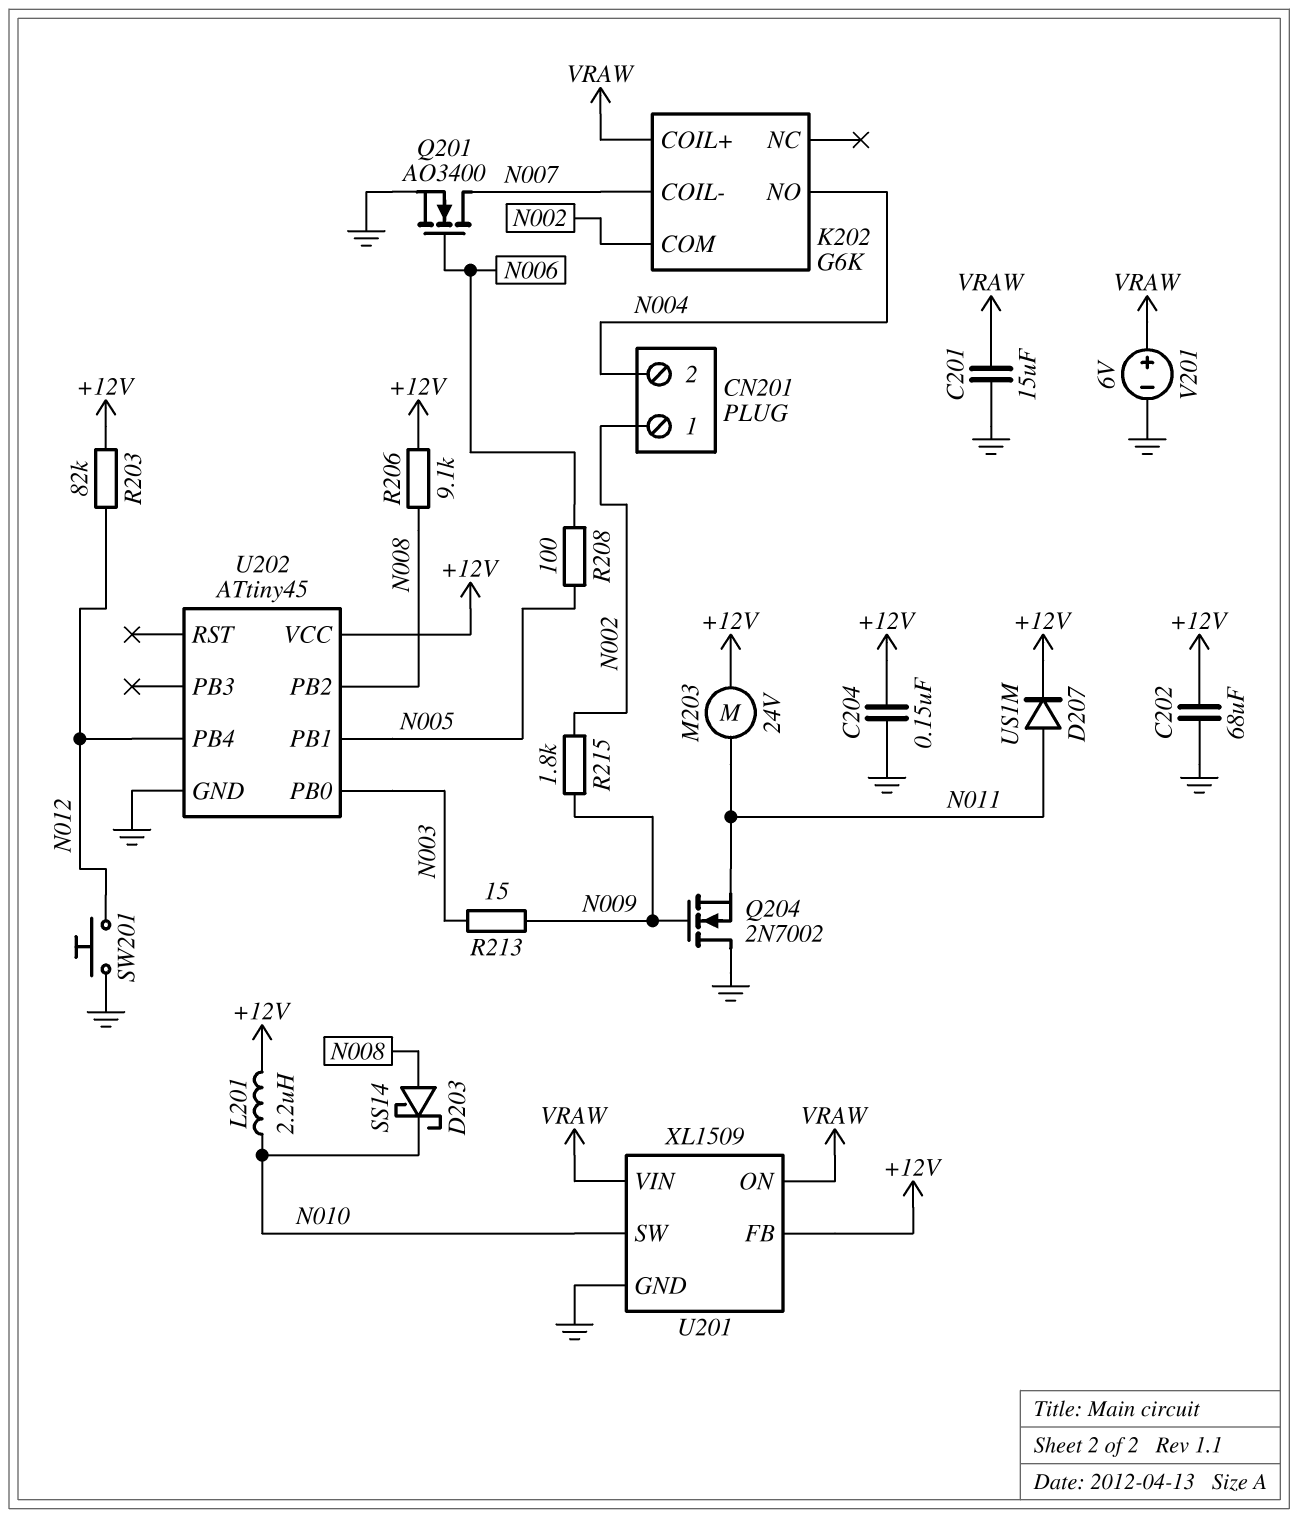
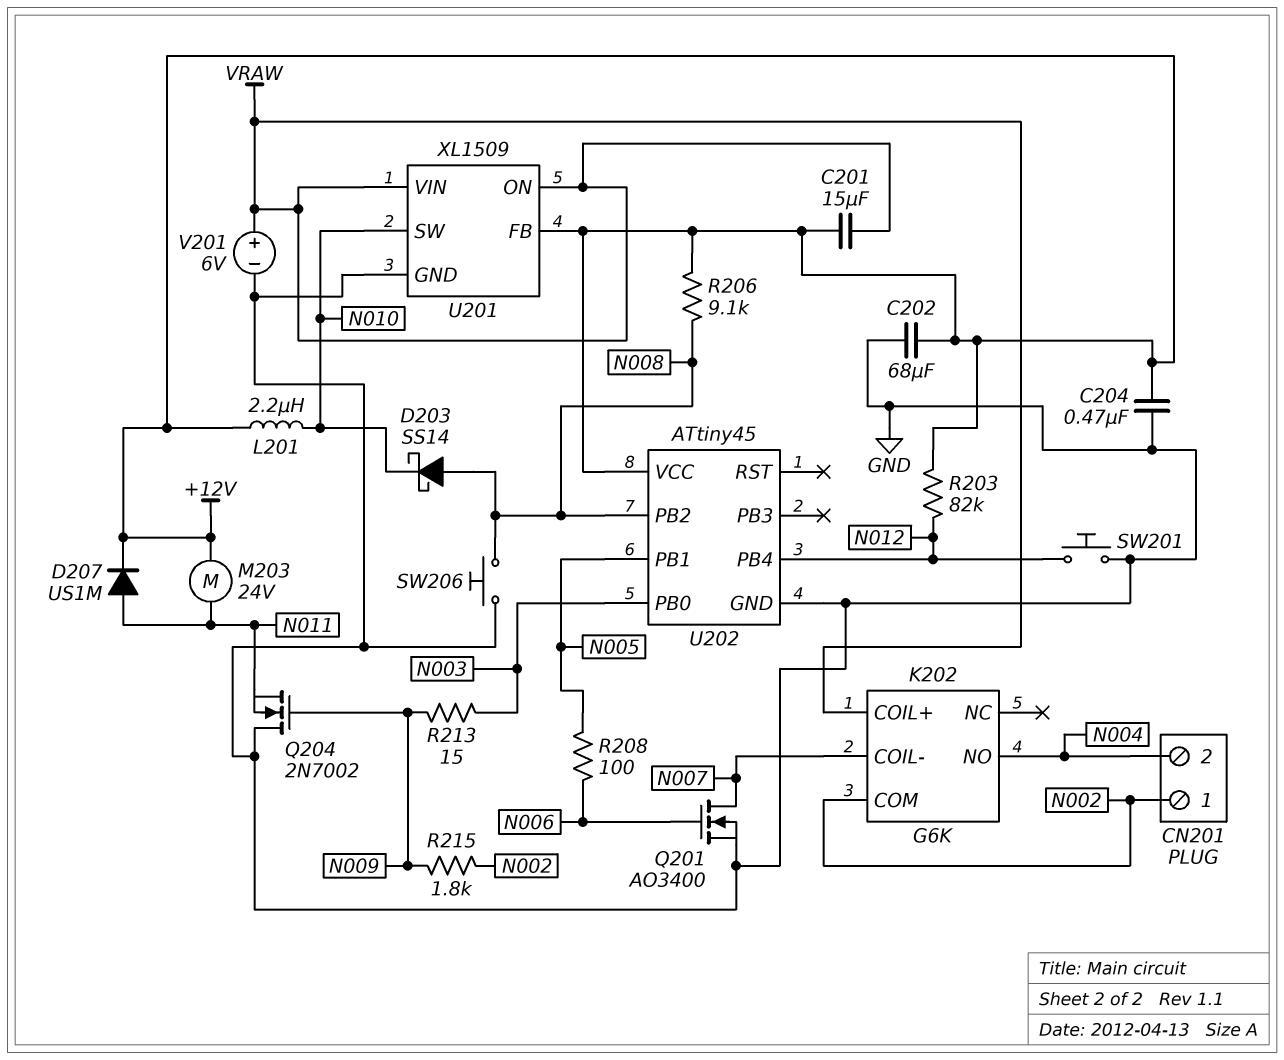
C201: 15uF (GND, VRAW) -> 15uF (+12V, VRAW)
C204: 150nF (+12V, GND) -> 470nF (+12V, GND)
SW206: none -> button (GND, N008)

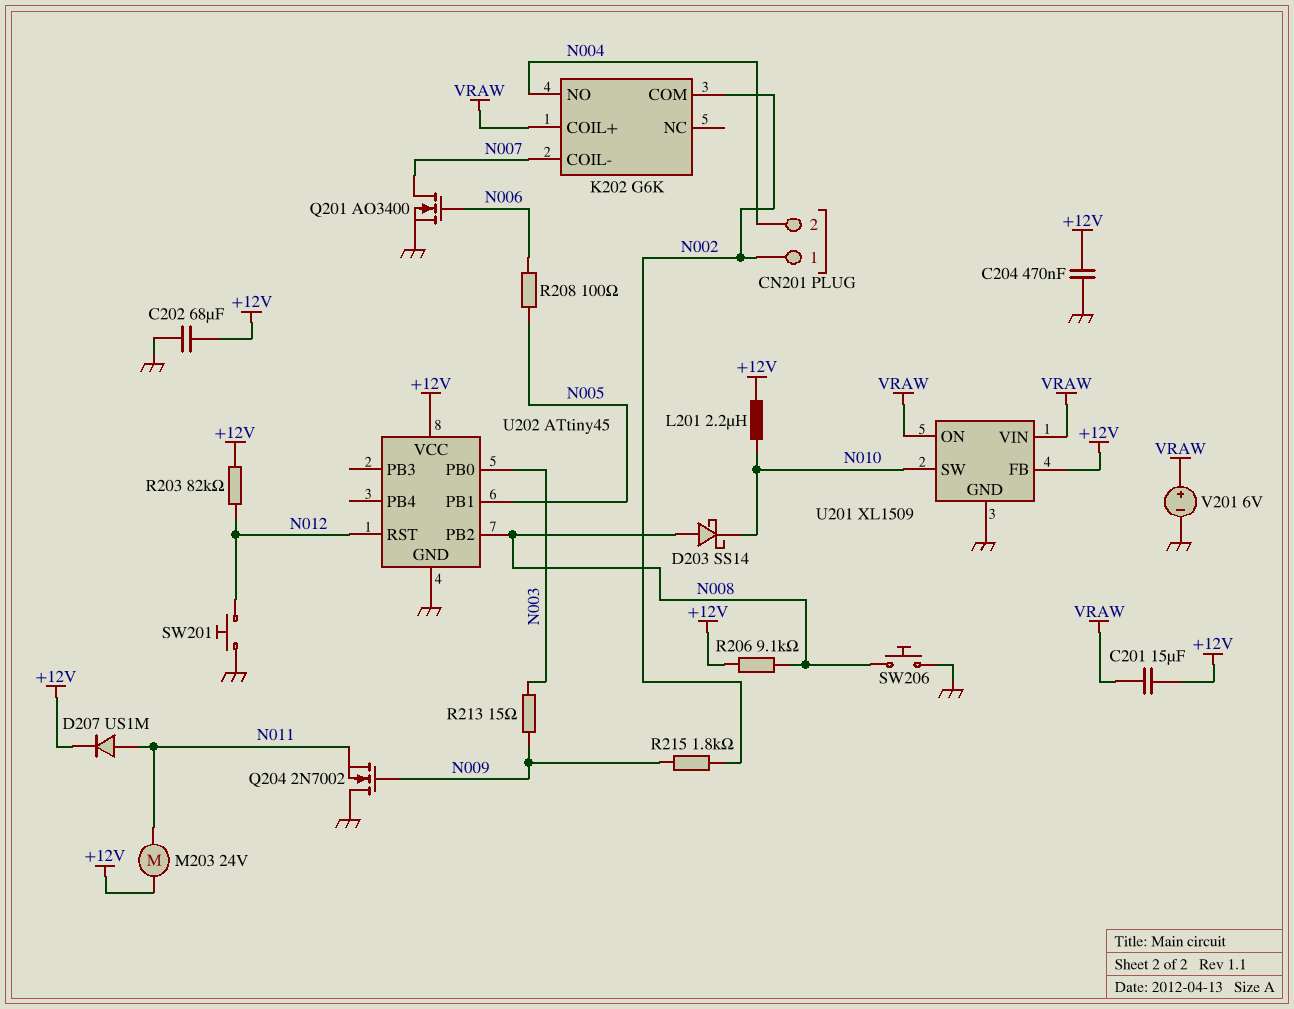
U202 pin PB4: N012 -> none
U202 pin RST: none -> N012

